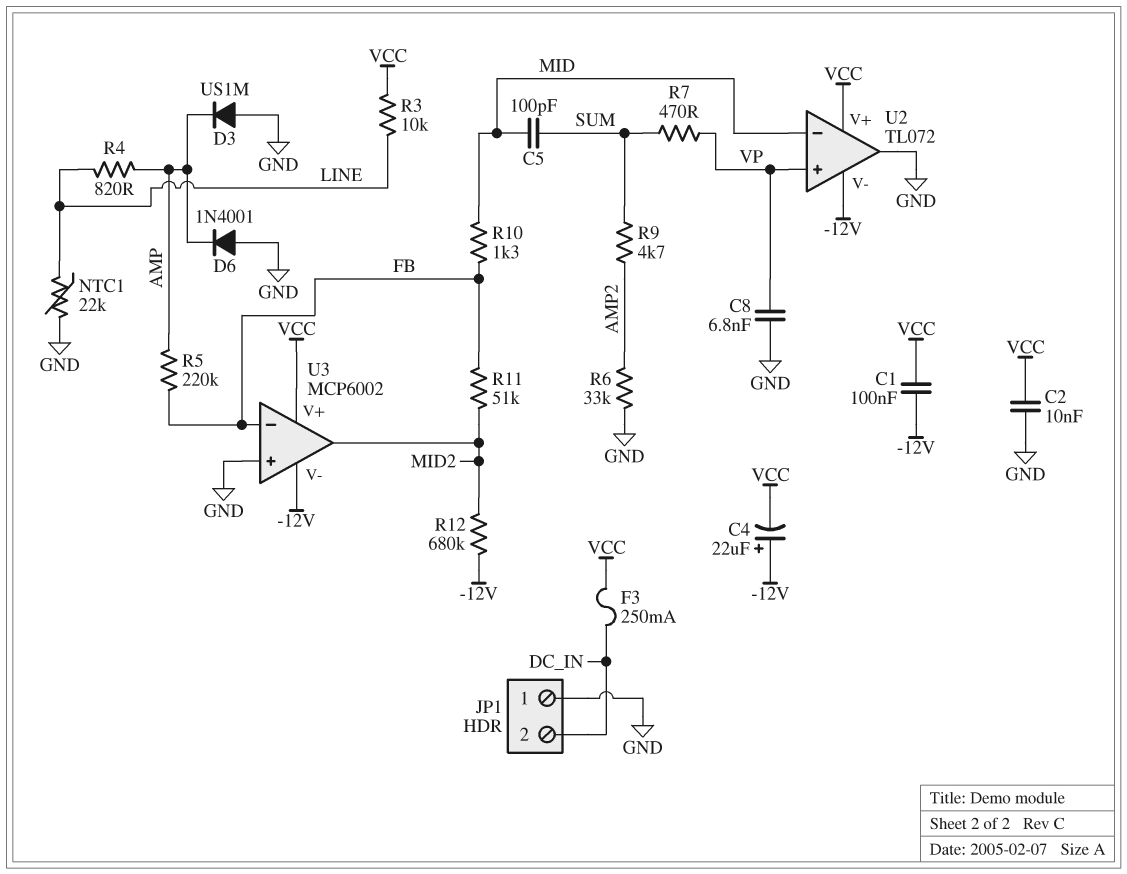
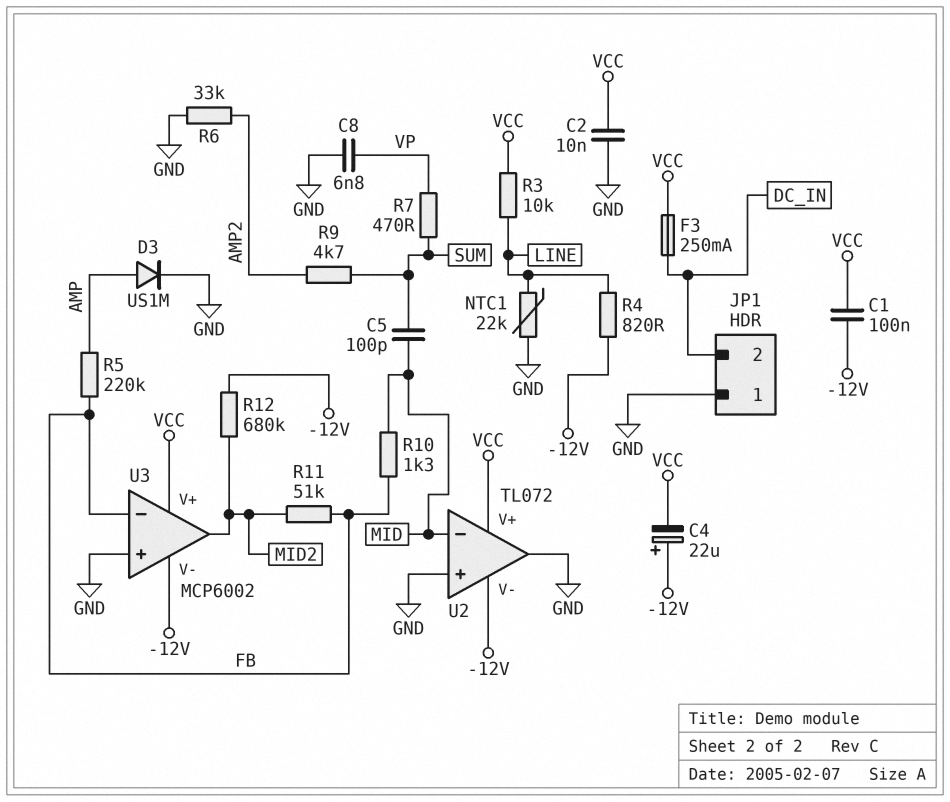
D3: diode US1M (A GND, K AMP) -> diode US1M (A AMP, K GND)
D6: diode 1N4001 (A GND, K AMP) -> none
R4: 820 (AMP, LINE) -> 820 (-12V, LINE)
U2 pin in+: VP -> GND

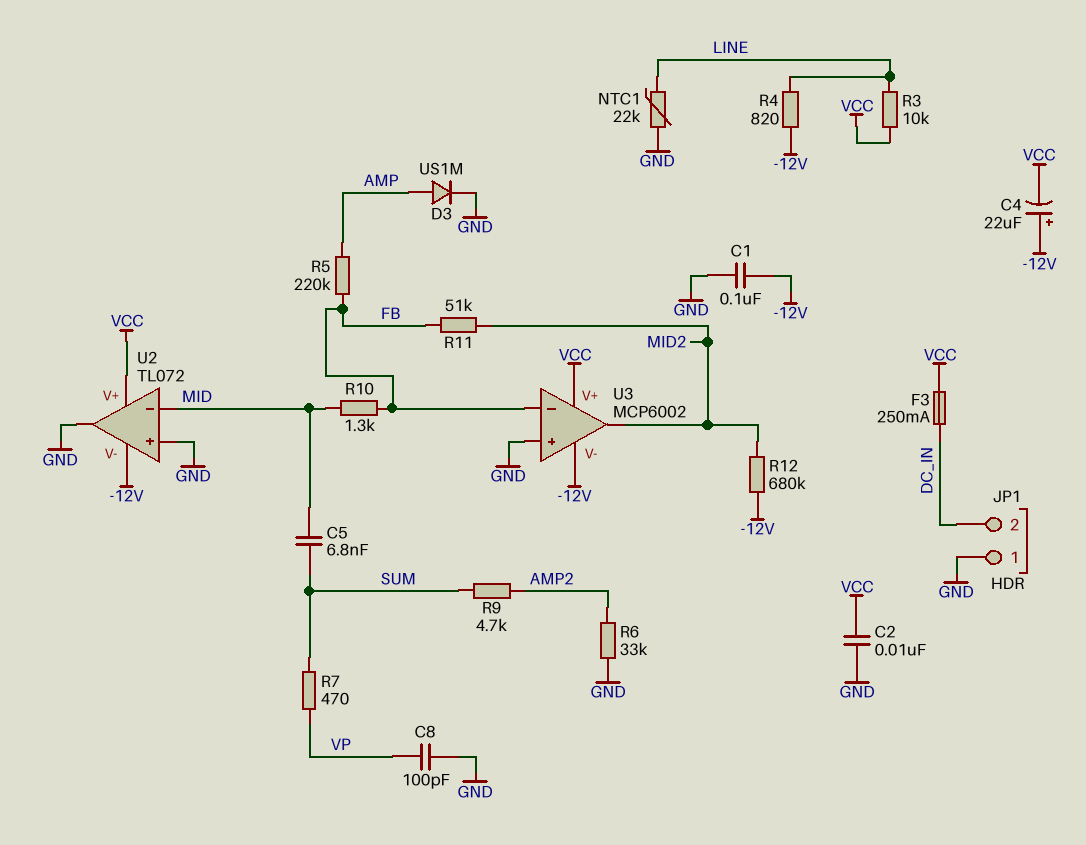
C1: 100nF (-12V, VCC) -> 100nF (-12V, GND)
C5: 100pF (MID, SUM) -> 6.8nF (MID, SUM)
C8: 6.8nF (GND, VP) -> 100pF (GND, VP)

